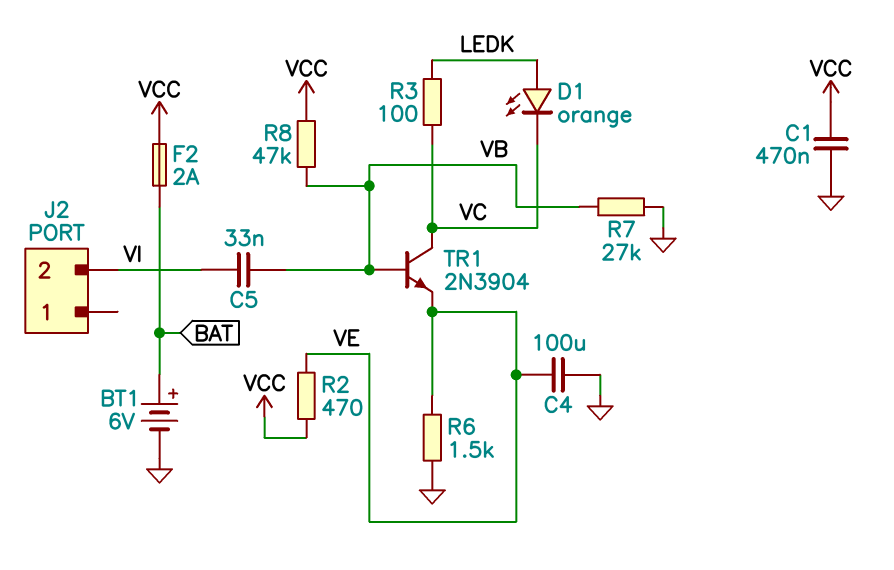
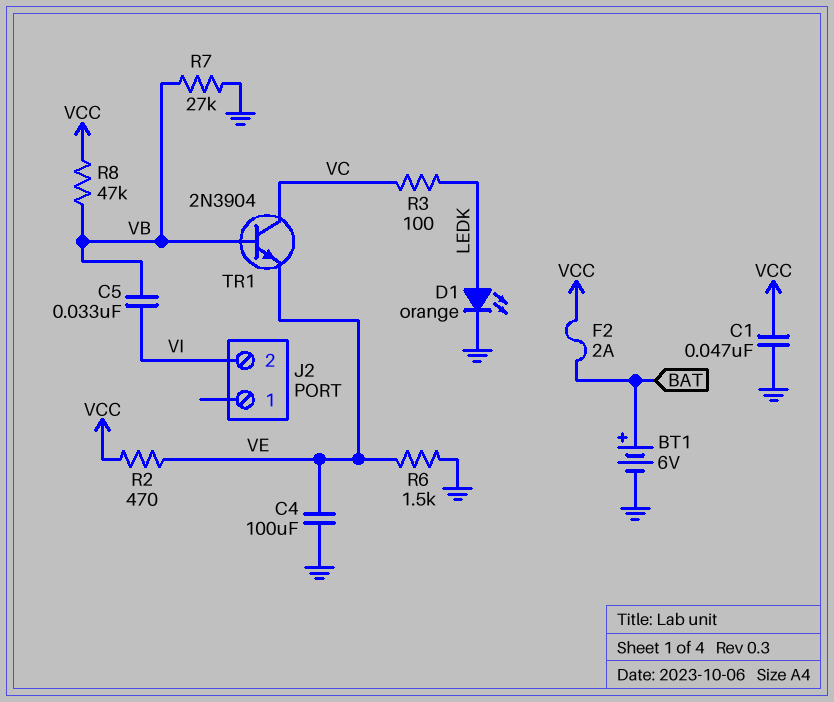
C1: 470nF (GND, VCC) -> 47nF (GND, VCC)
D1: LED orange (A LEDK, K VC) -> LED orange (A LEDK, K GND)

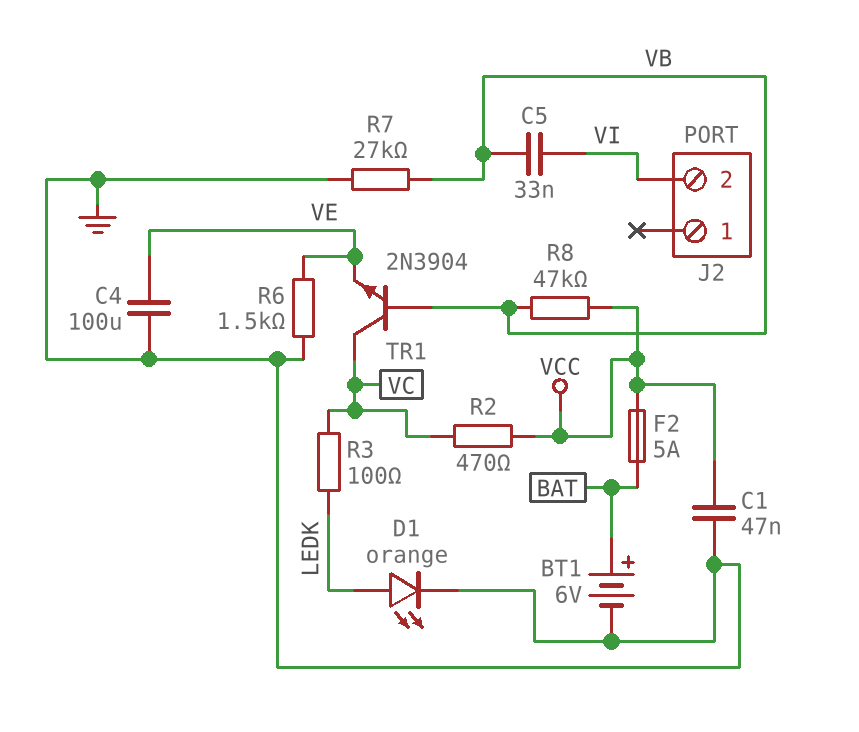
F2: 2A (BAT, VCC) -> 5A (BAT, VCC)
R2: 470 (VCC, VE) -> 470 (VC, VCC)

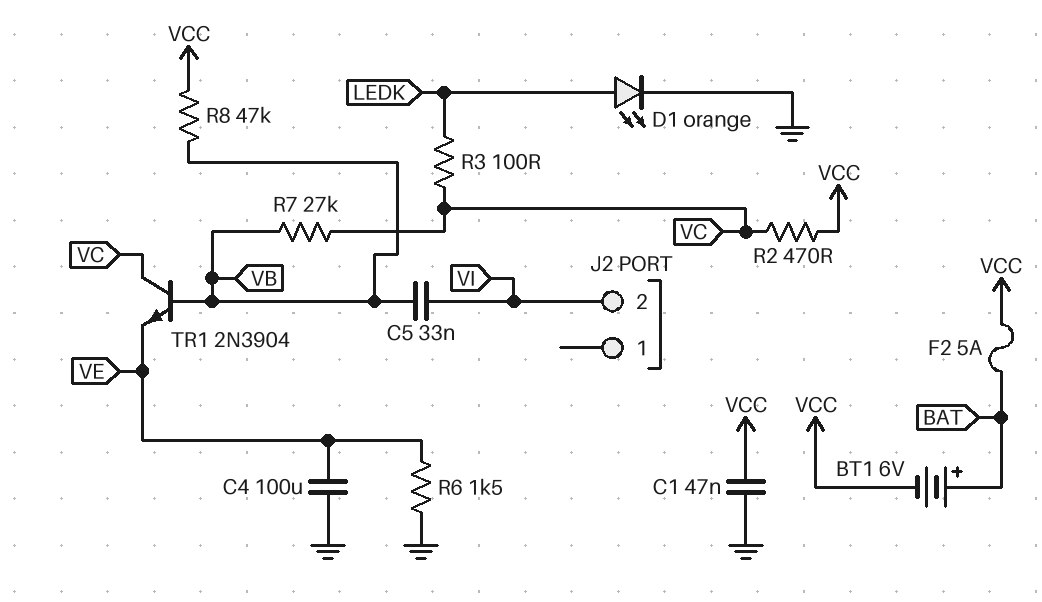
BT1: 6V (plus BAT, minus GND) -> 6V (plus BAT, minus VCC)
R7: 27k (GND, VB) -> 27k (VB, VC)

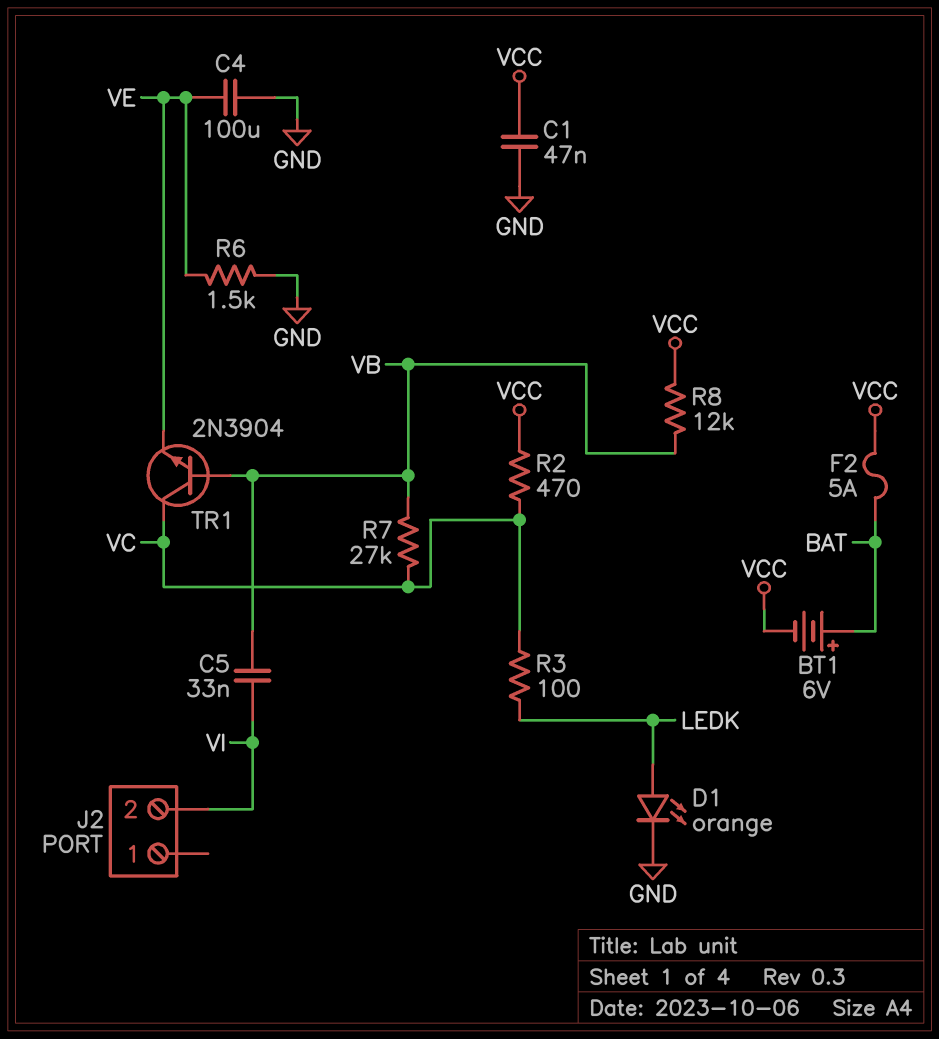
R8: 47k (VB, VCC) -> 12k (VB, VCC)

